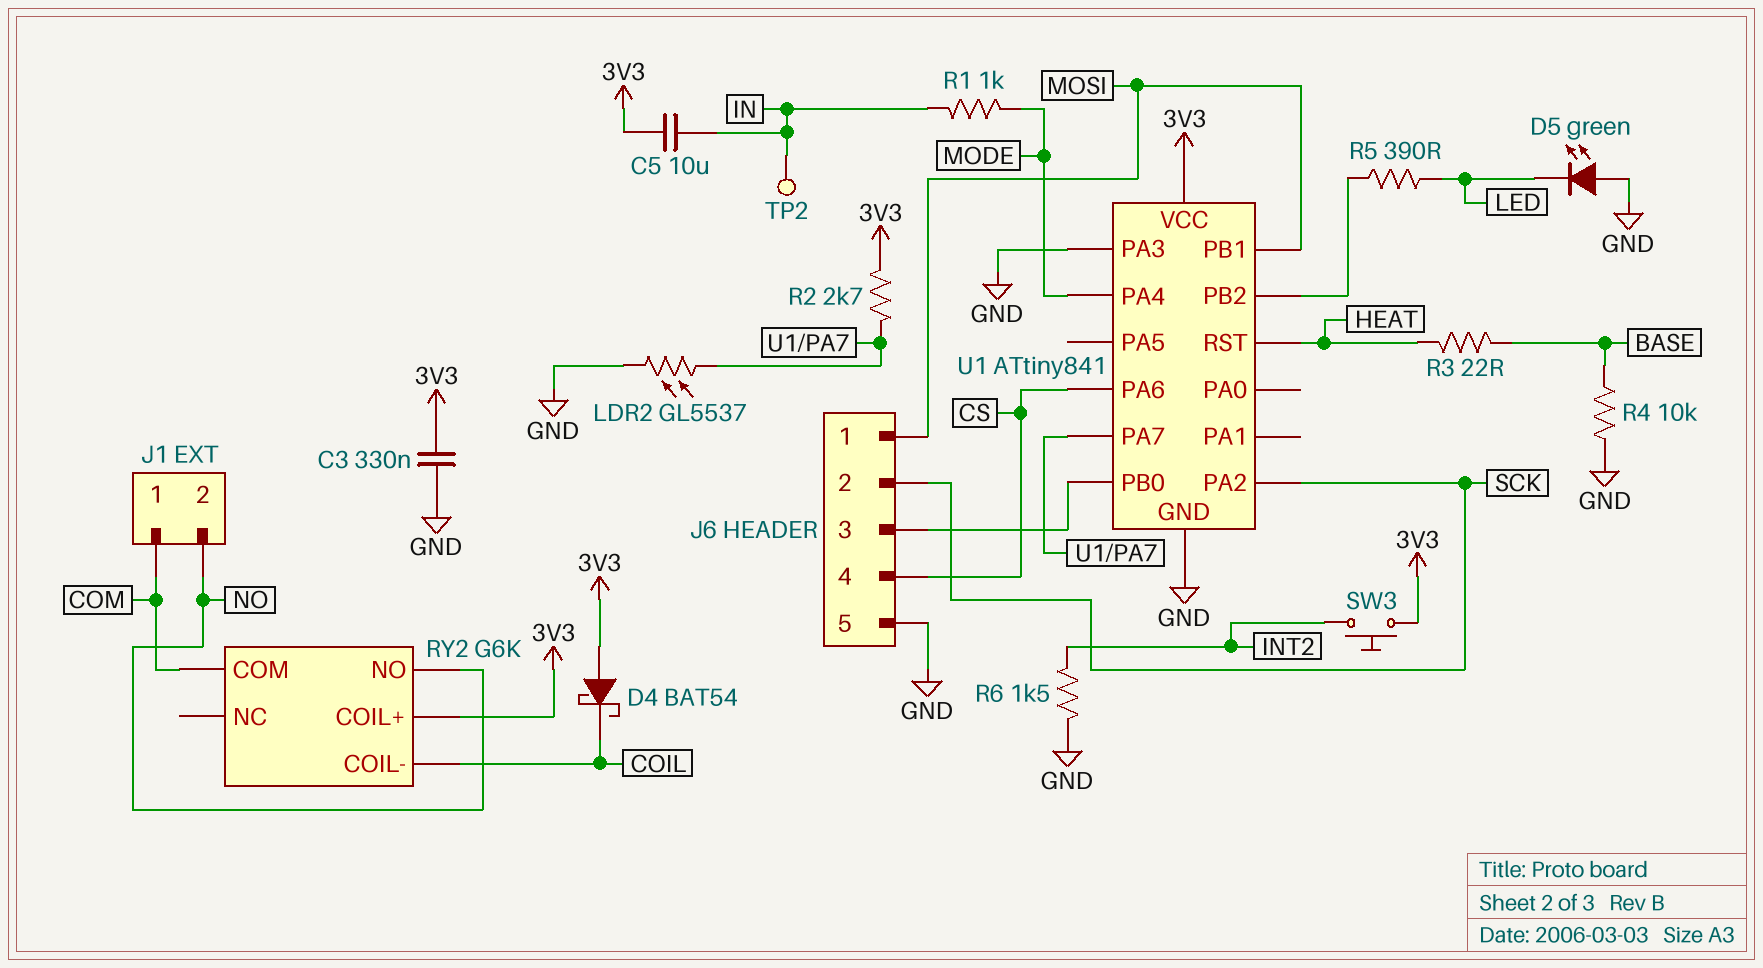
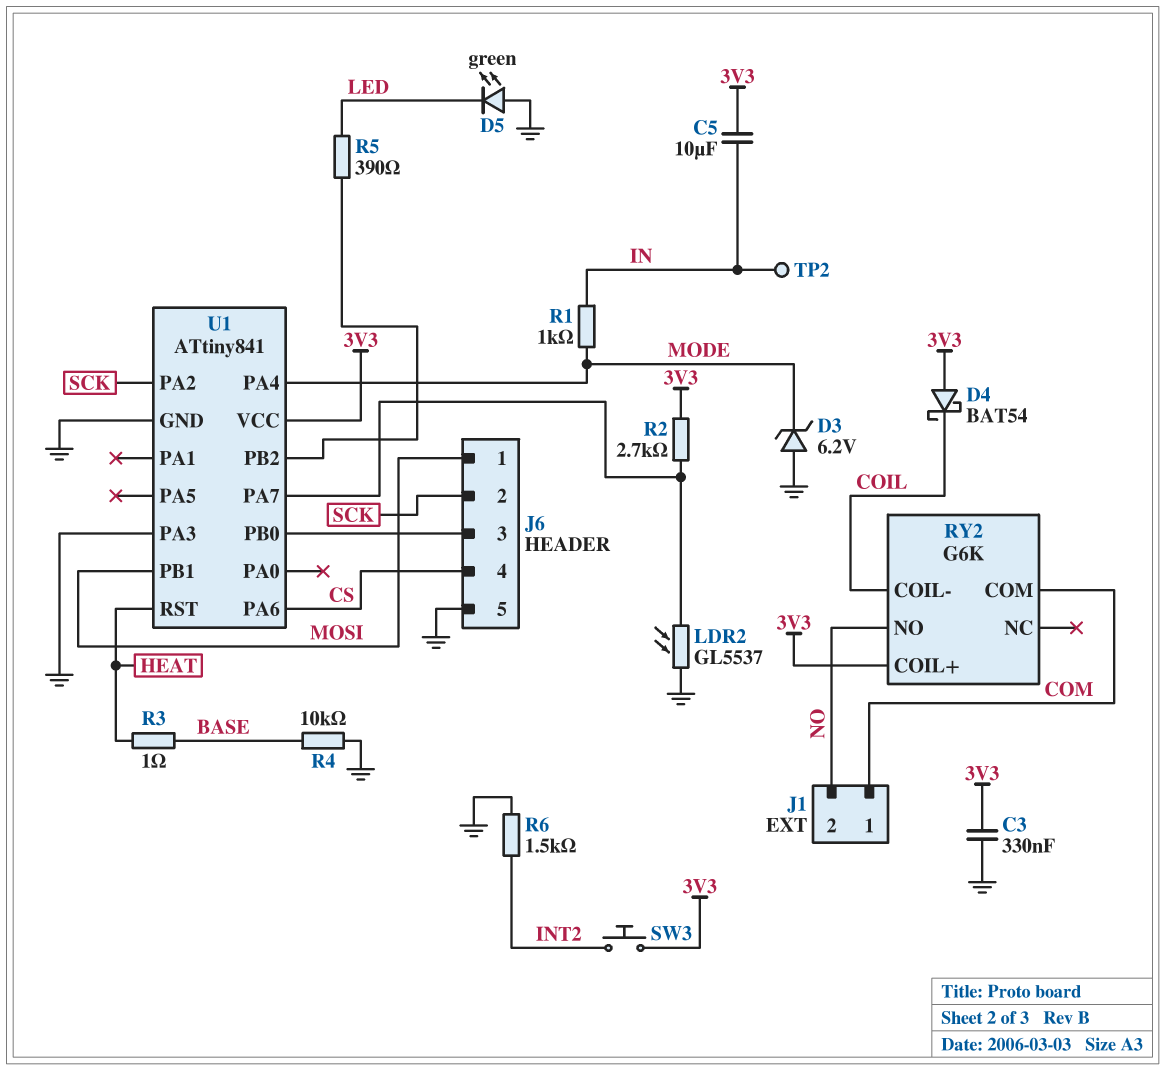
D3: none -> zener 6.2V (A GND, K MODE)
R3: 22 (BASE, HEAT) -> 1 (BASE, HEAT)

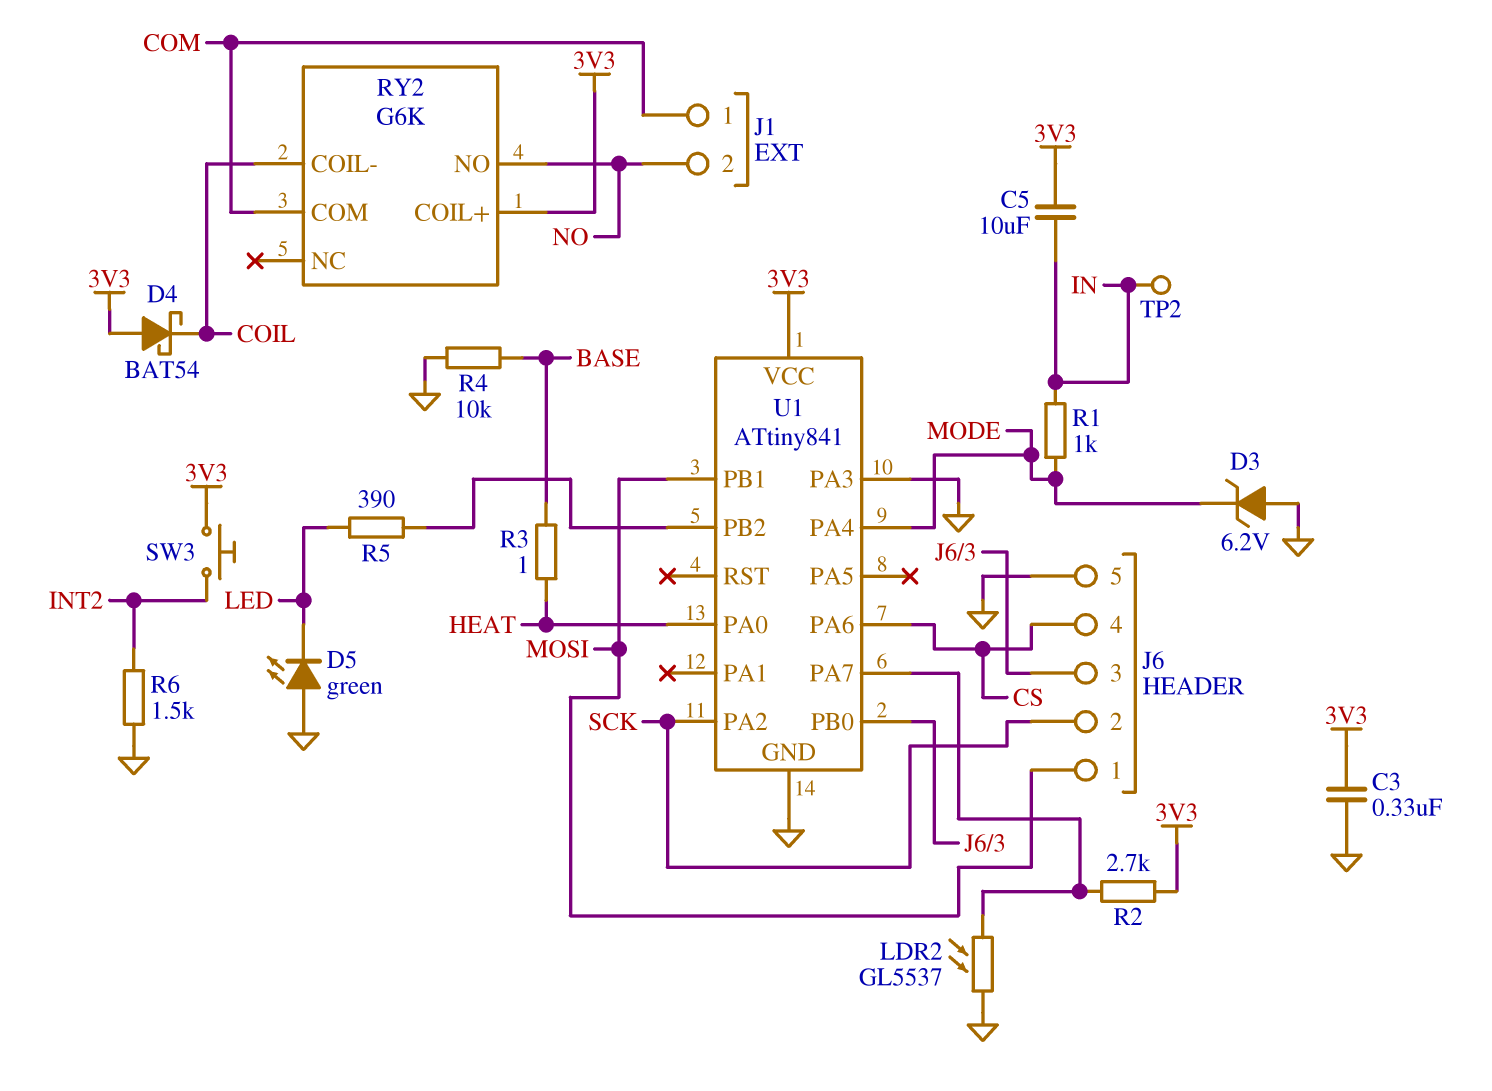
U1 pin PA0: none -> HEAT
U1 pin RST: HEAT -> none

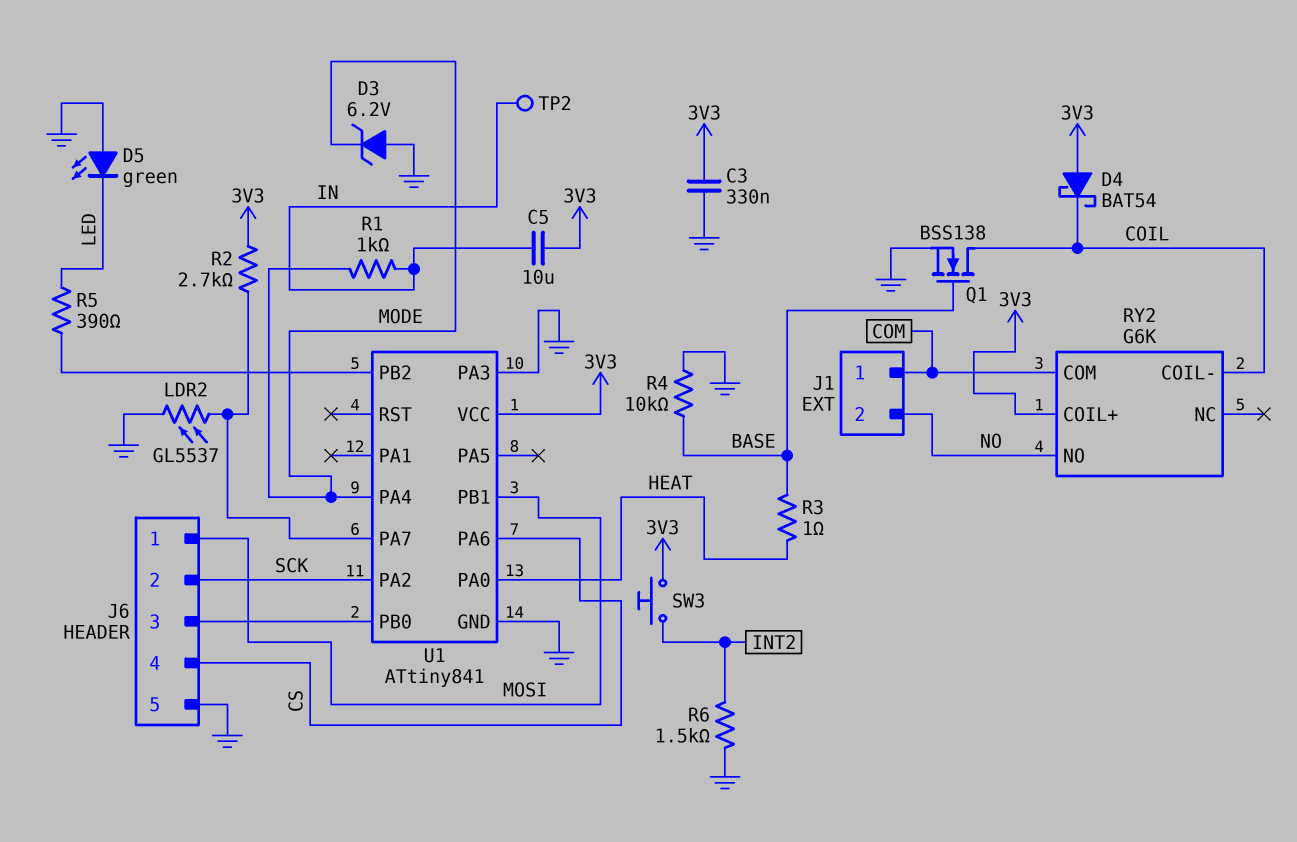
Q1: none -> NMOS BSS138 (G BASE, D COIL, S GND)

